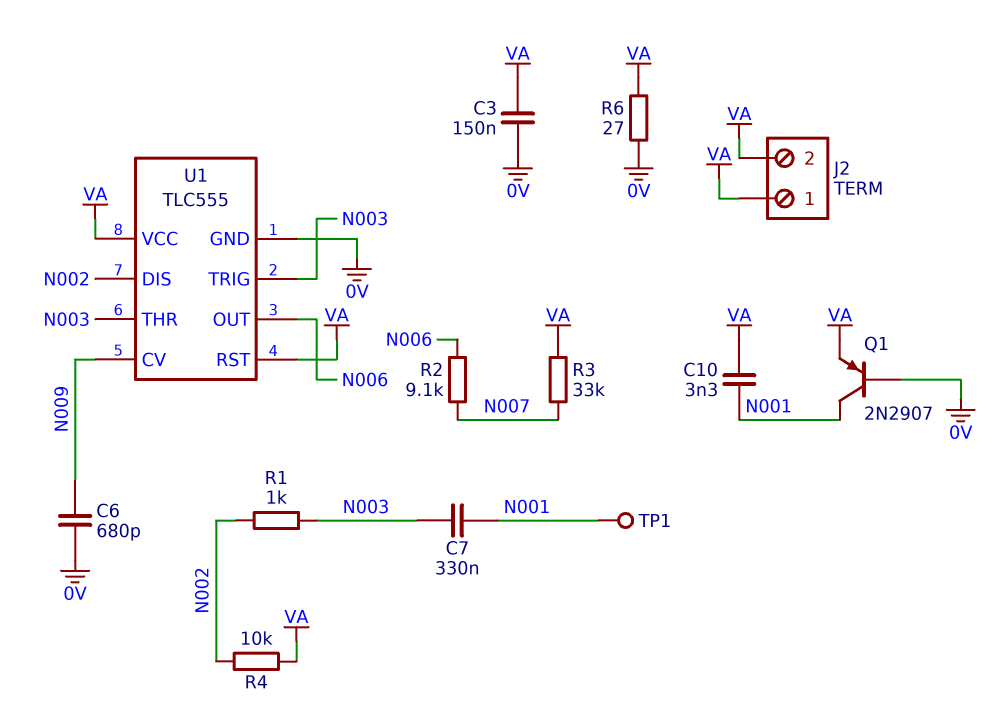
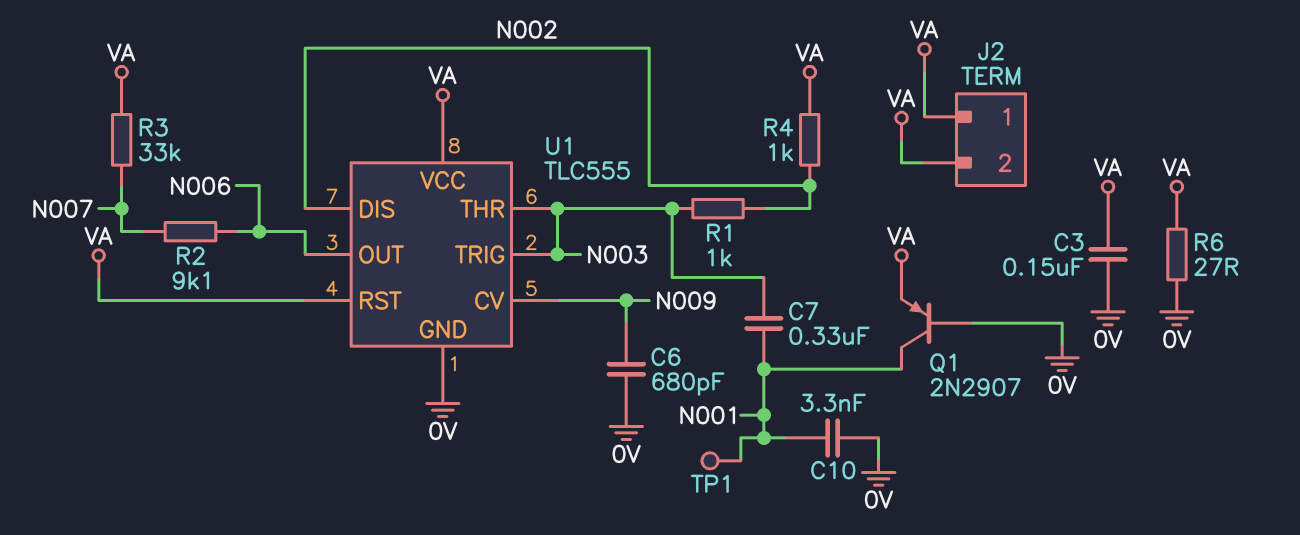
C10: 3.3nF (N001, VA) -> 3.3nF (0V, N001)
R4: 10k (N002, VA) -> 1k (N002, VA)

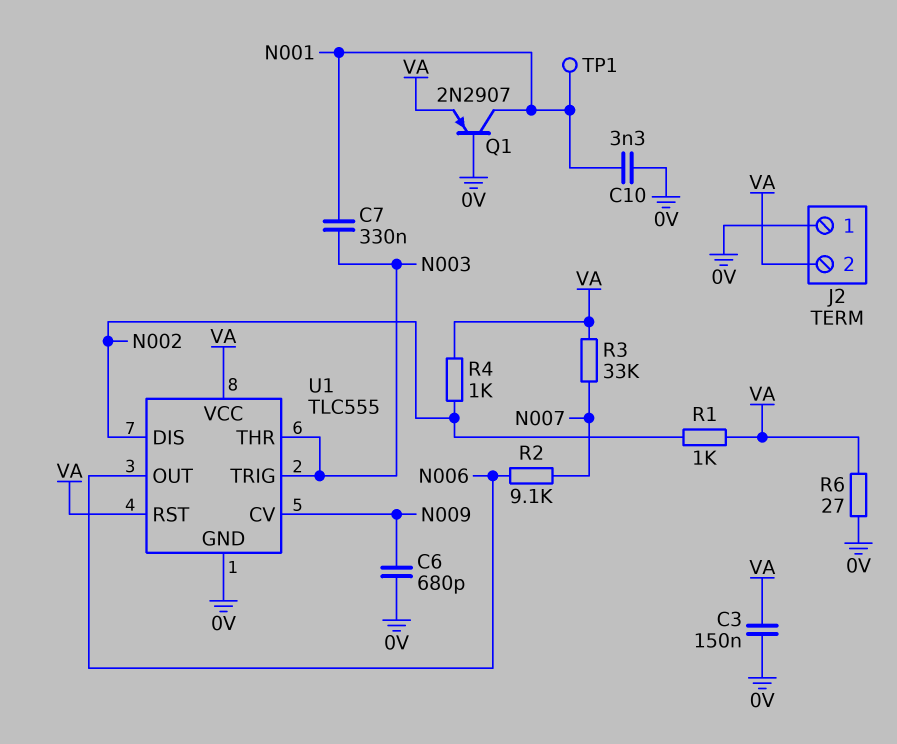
J2 pin 1: VA -> 0V
R1: 1k (N002, N003) -> 1k (N002, VA)

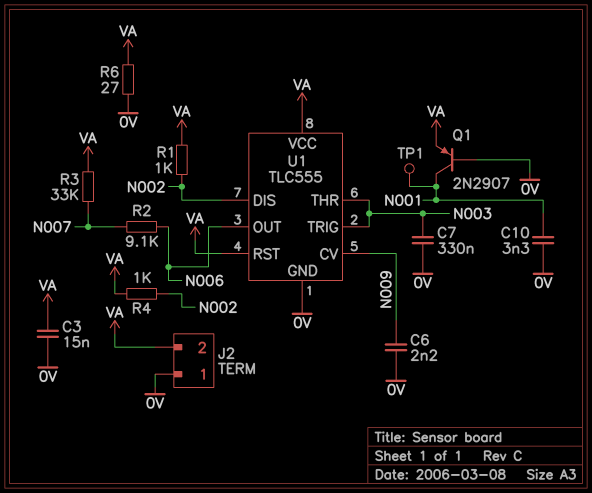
C3: 150nF (0V, VA) -> 15nF (0V, VA)
C6: 680pF (0V, N009) -> 2.2nF (0V, N009)
C7: 330nF (N001, N003) -> 330nF (0V, N003)

